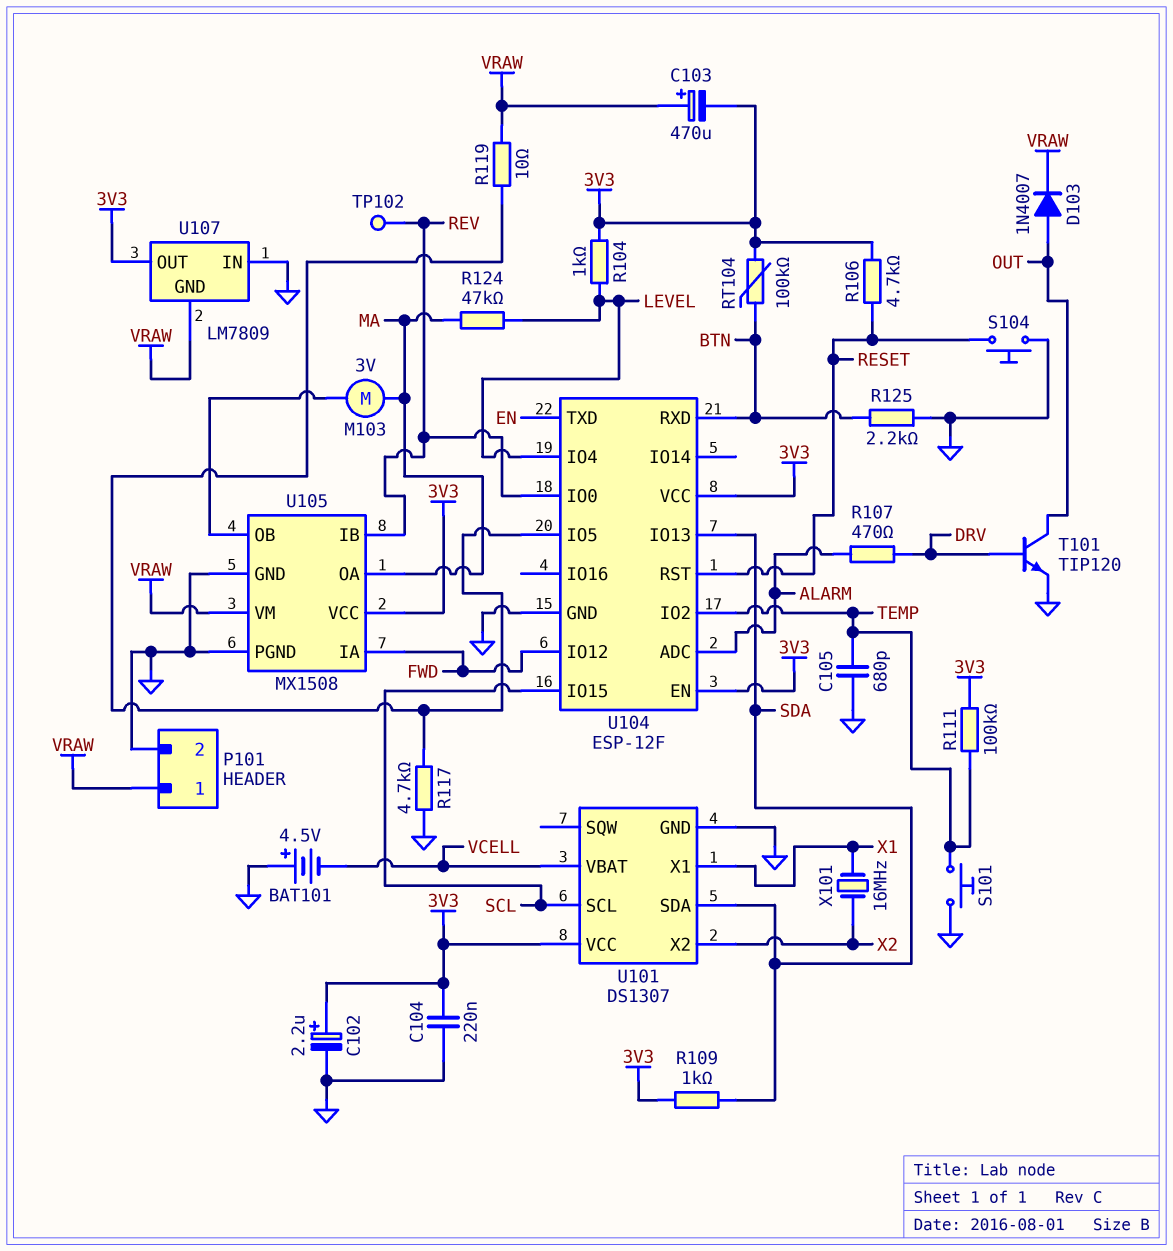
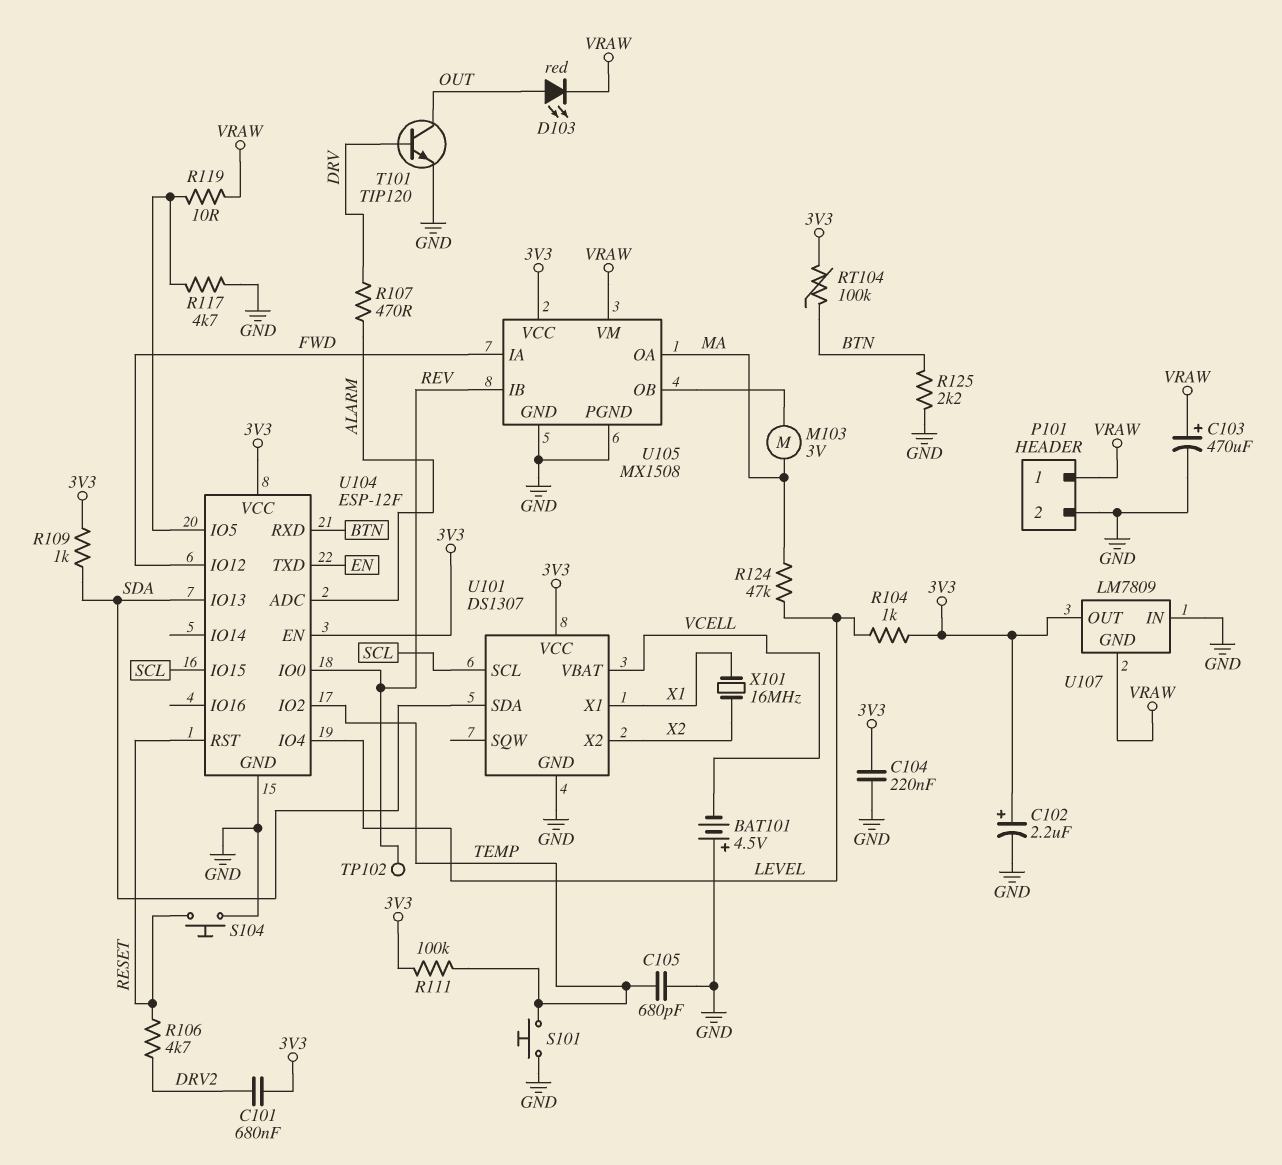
C101: none -> 680nF (3V3, DRV2)
C103: 470uF (plus VRAW, minus 3V3) -> 470uF (plus VRAW, minus GND)
D103: diode 1N4007 (A OUT, K VRAW) -> LED red (A OUT, K VRAW)
R106: 4.7k (3V3, RESET) -> 4.7k (DRV2, RESET)

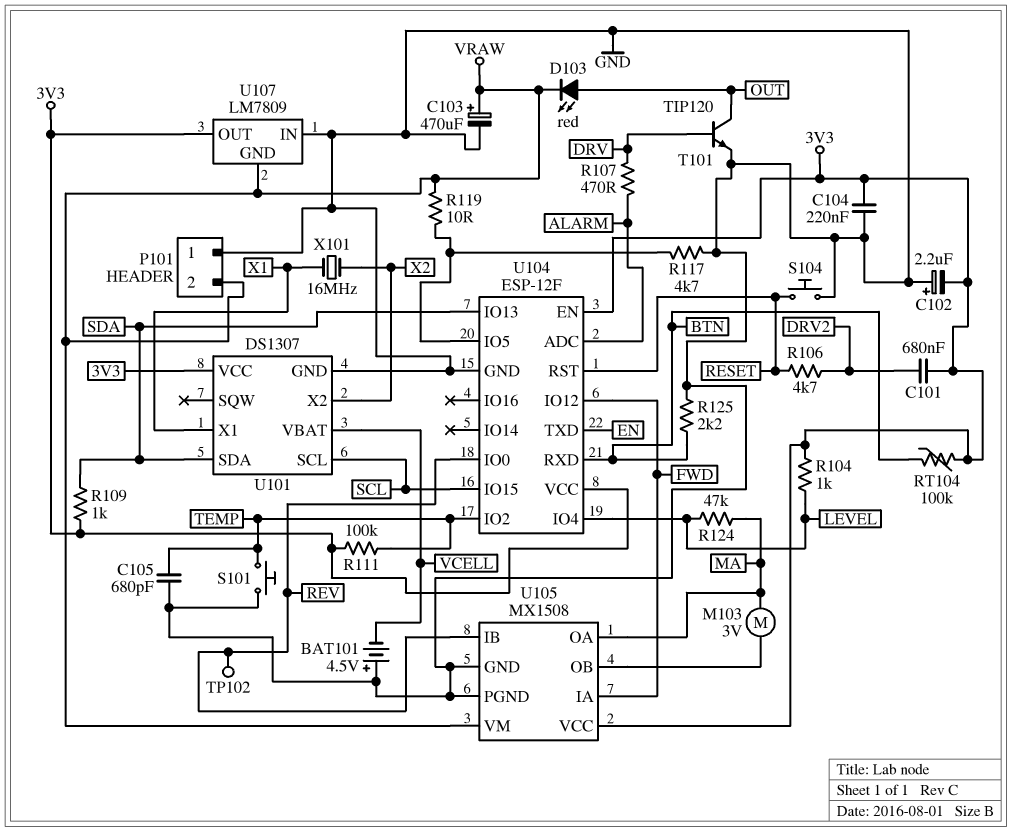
C102: 2.2uF (plus 3V3, minus GND) -> 2.2uF (plus GND, minus 3V3)
P101 pin 1: VRAW -> GND
P101 pin 2: GND -> VRAW

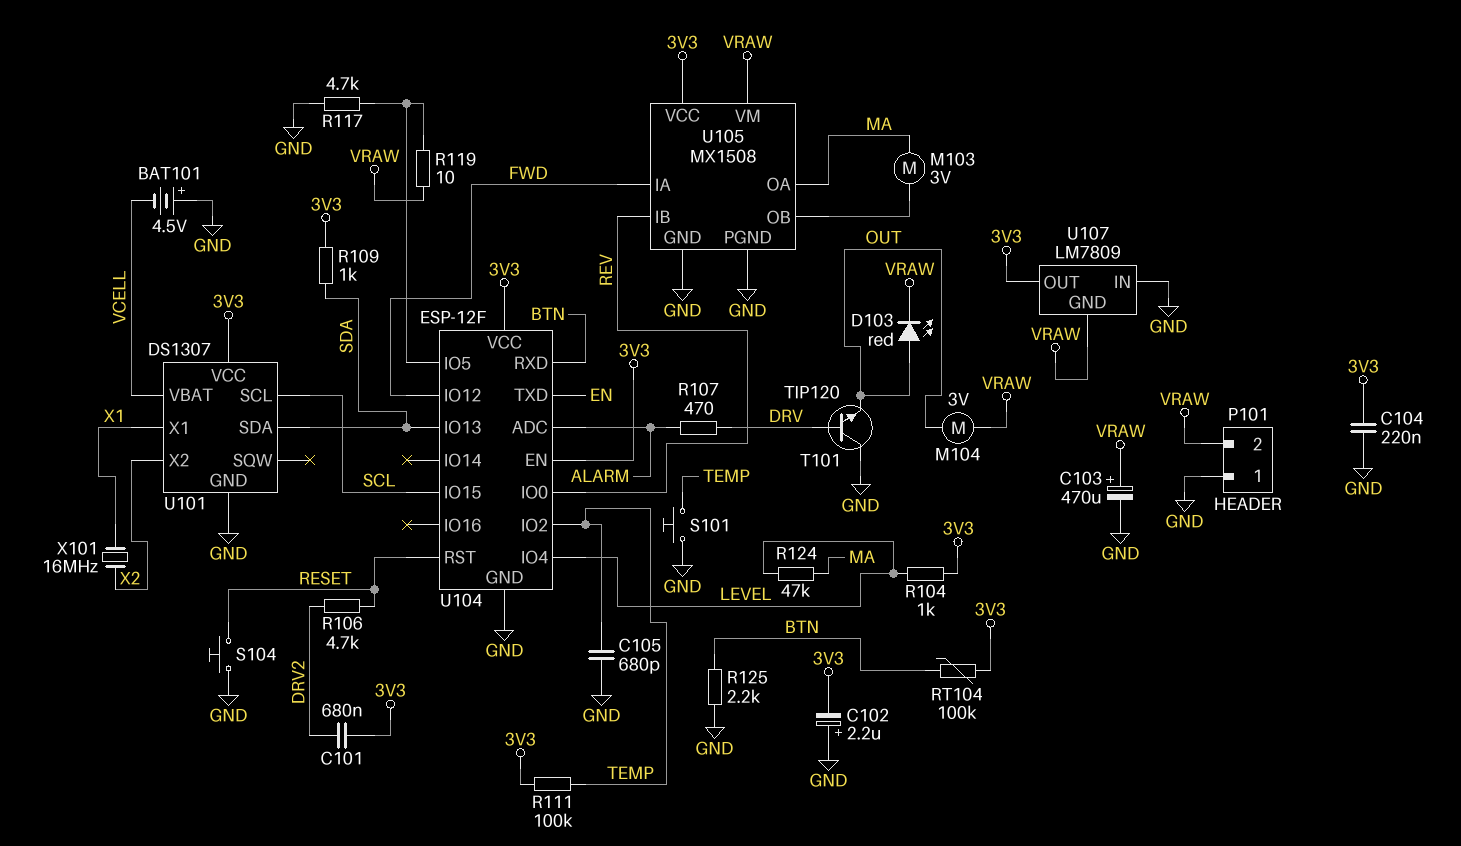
M104: none -> motor 3V (OUT, VRAW)
T101: NPN TIP120 (B DRV, C OUT, E GND) -> NPN TIP120 (B DRV, C GND, E OUT)
TP102: test point (REV) -> none

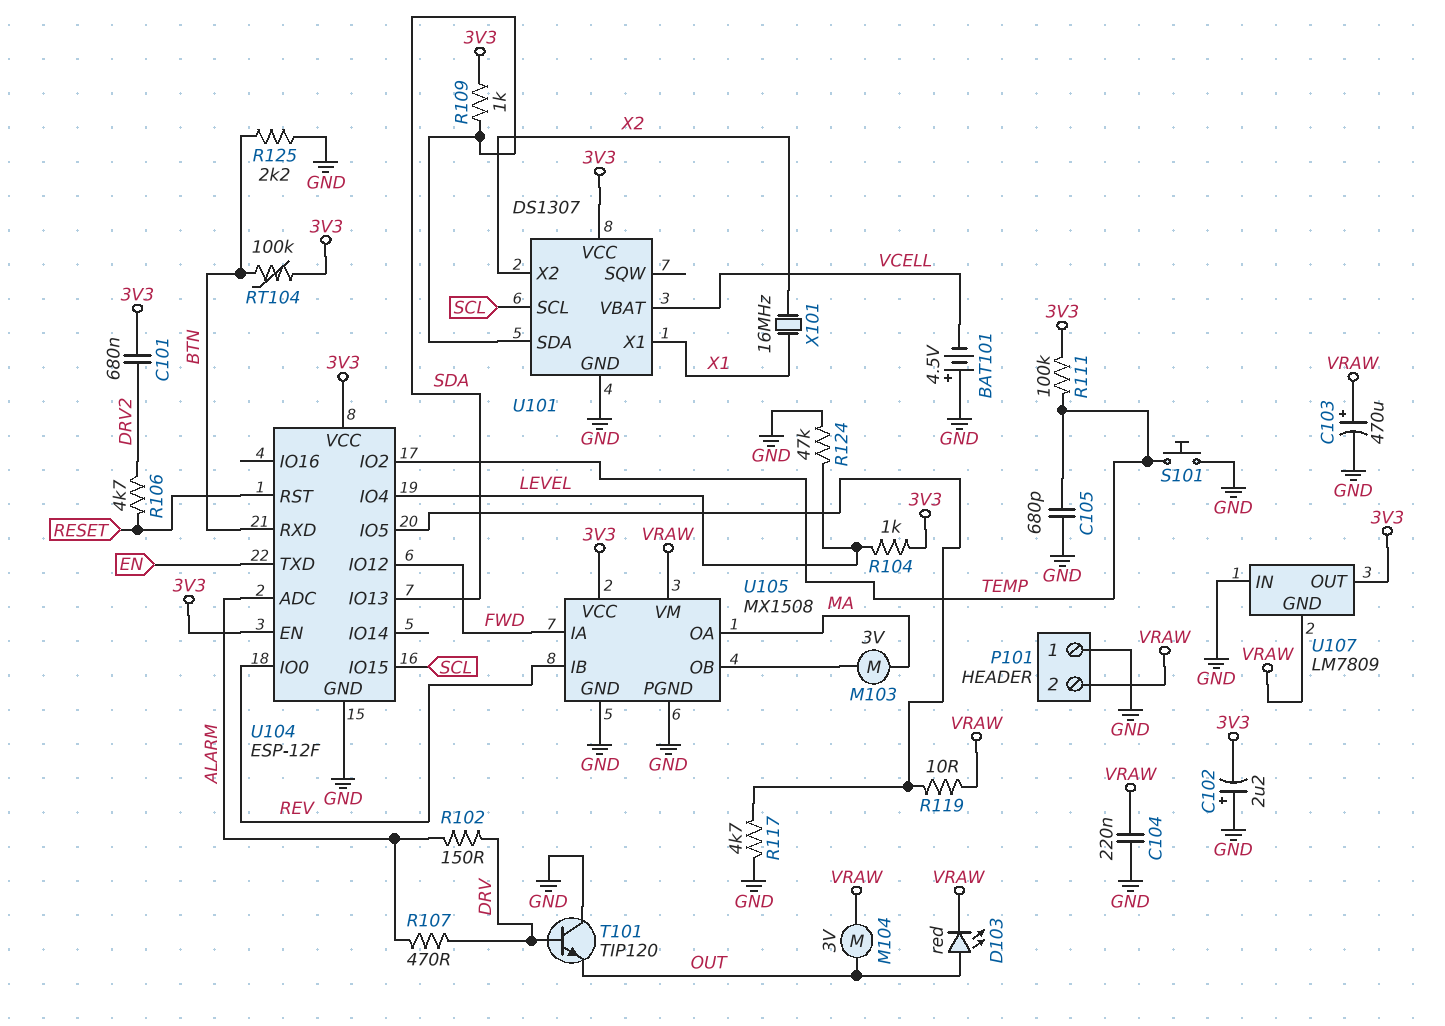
C104: 220nF (3V3, GND) -> 220nF (GND, VRAW)
R102: none -> 150 (ALARM, DRV)
R124: 47k (LEVEL, MA) -> 47k (GND, LEVEL)
S104: button (GND, RESET) -> none

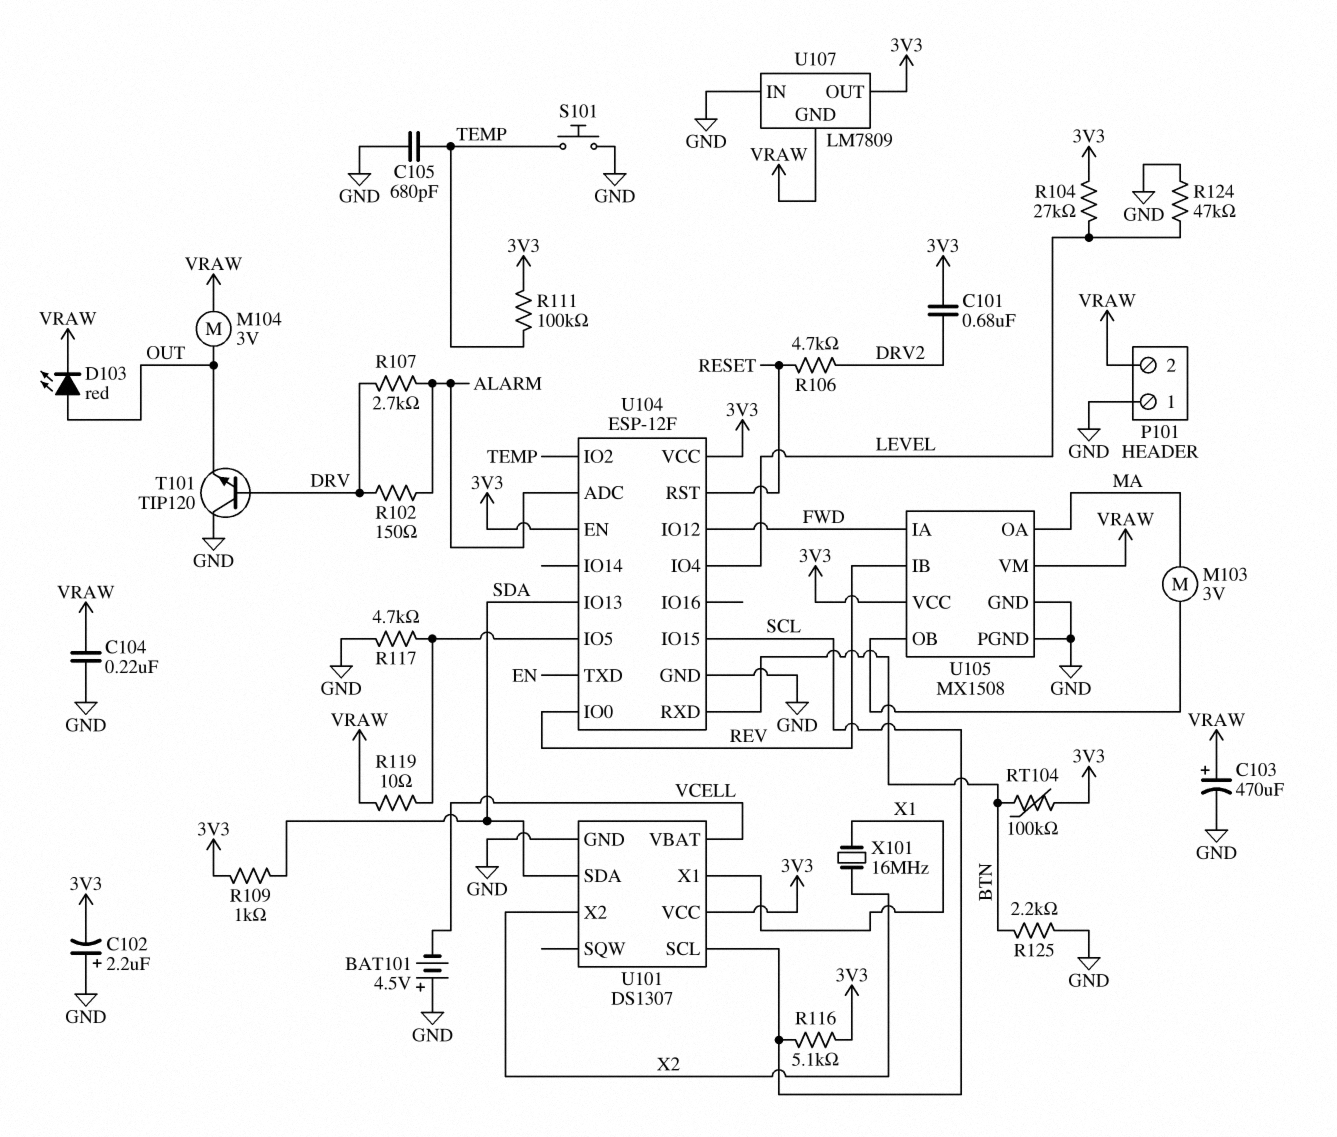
R104: 1k (3V3, LEVEL) -> 27k (3V3, LEVEL)
R107: 470 (ALARM, DRV) -> 2.7k (ALARM, DRV)
R116: none -> 5.1k (3V3, SCL)

